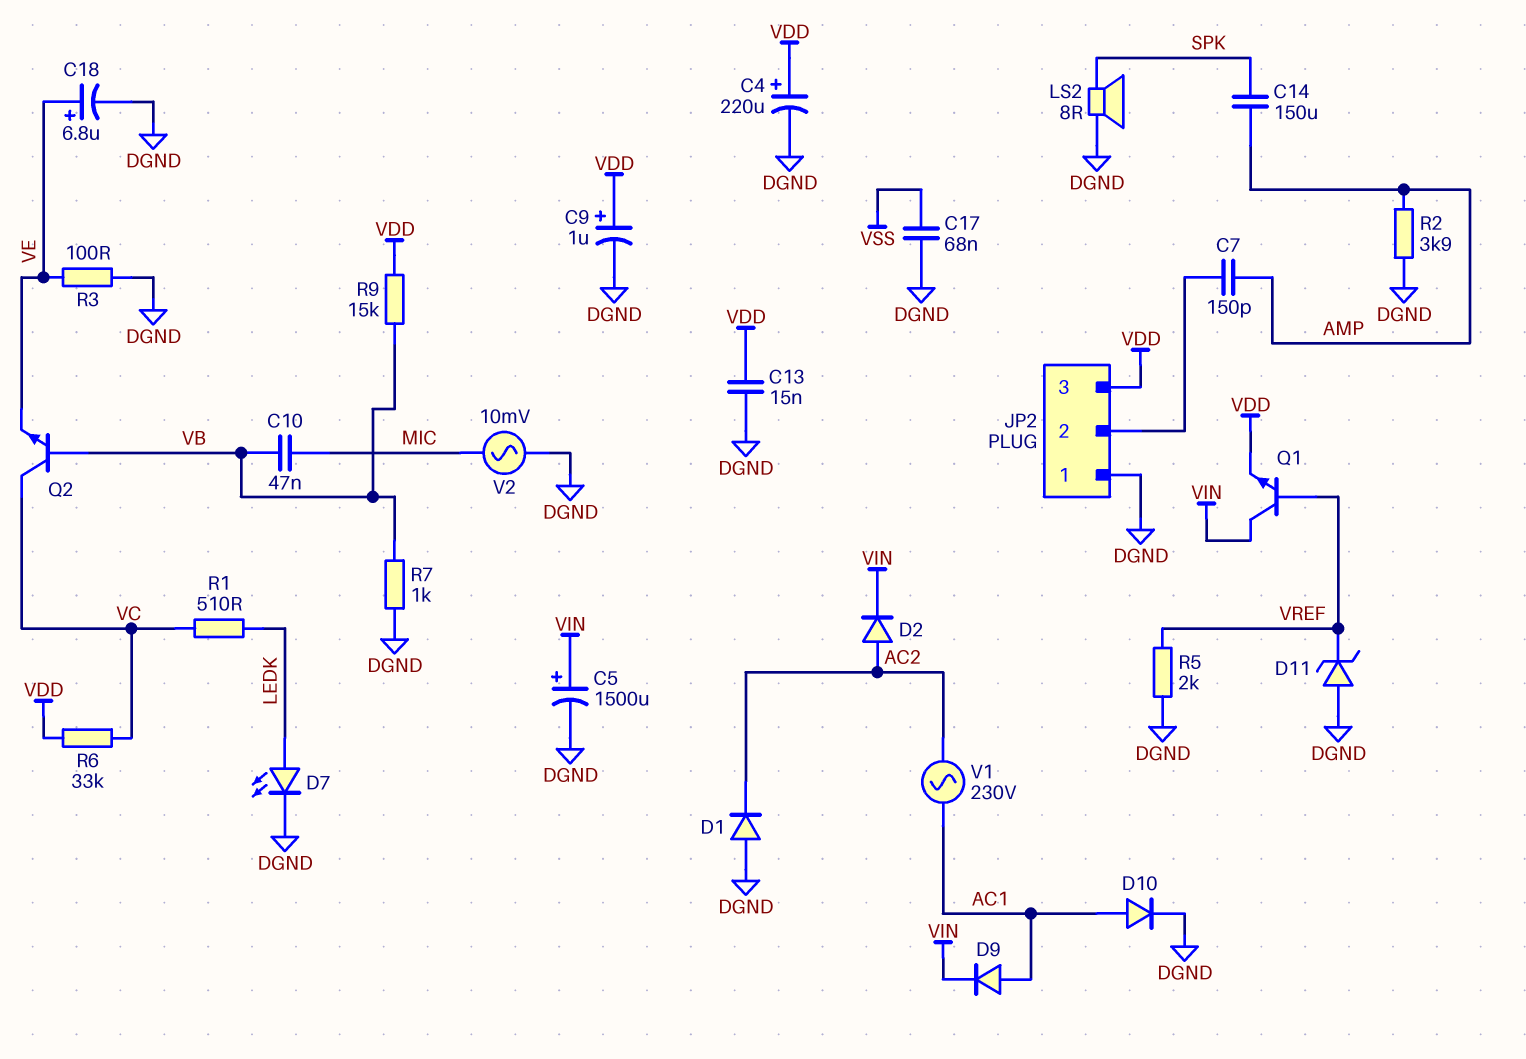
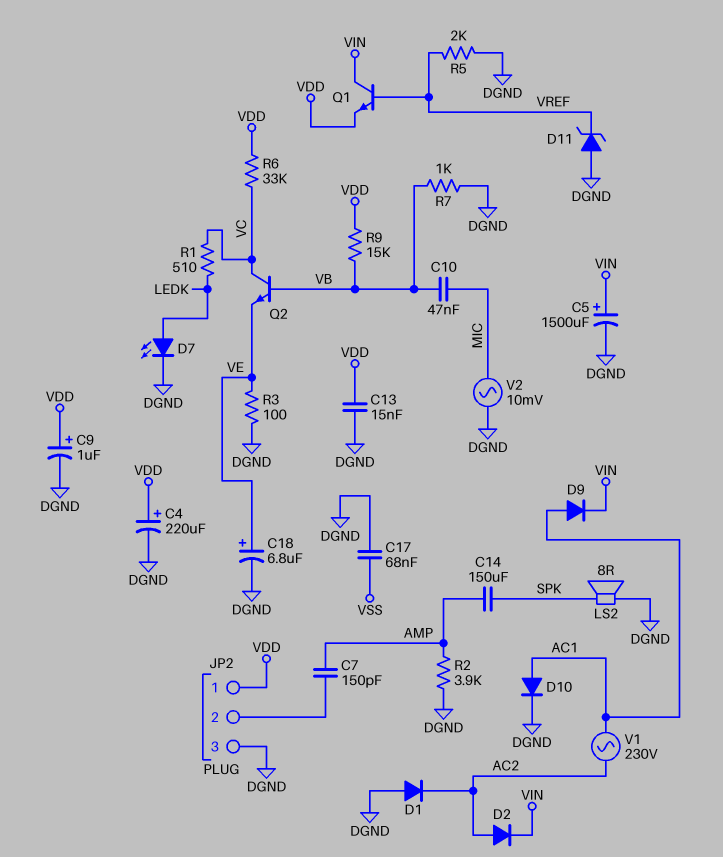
JP2 pin 1: DGND -> VDD
JP2 pin 3: VDD -> DGND

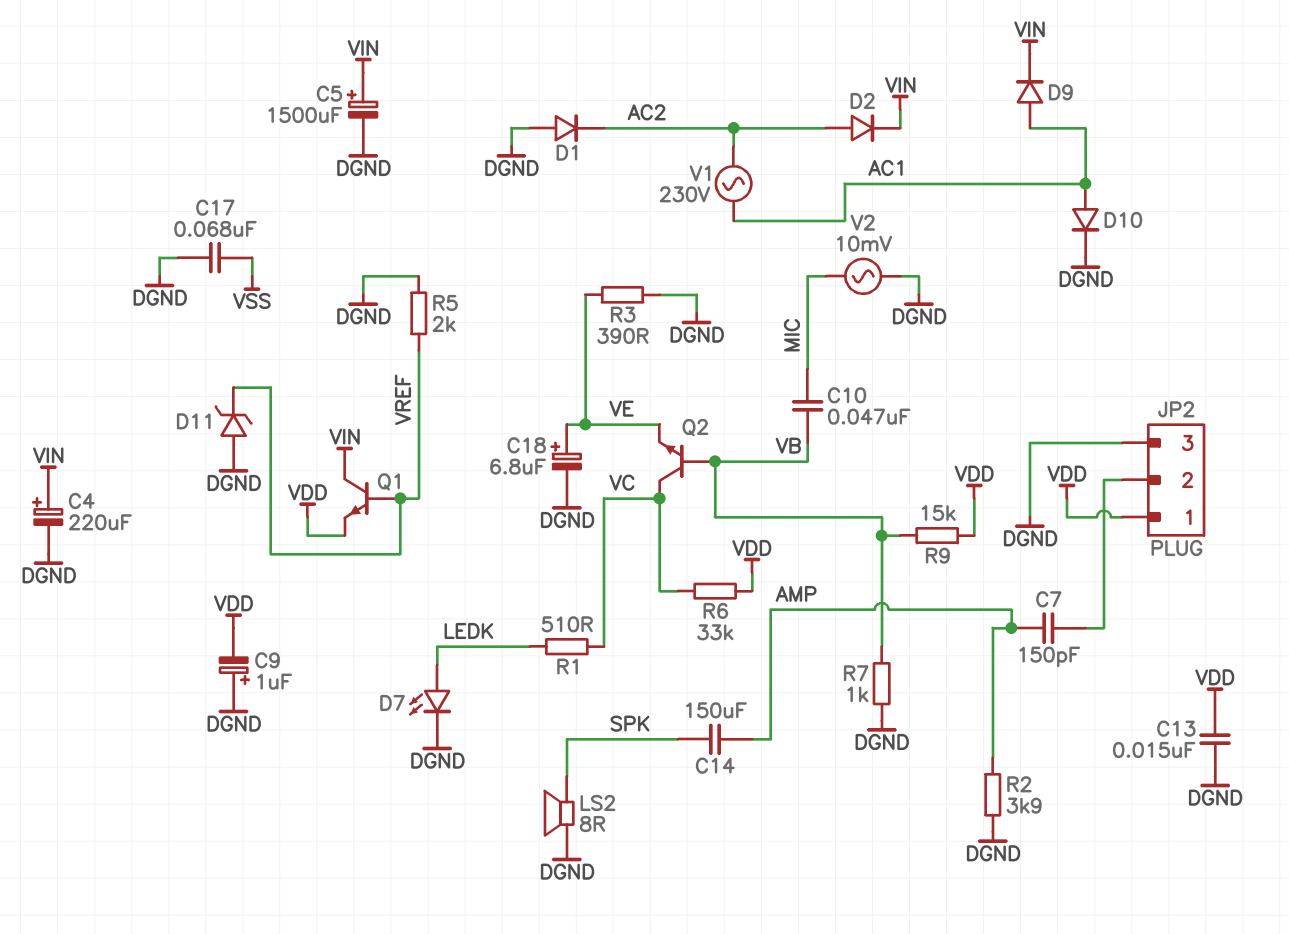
C4: 220uF (plus VDD, minus DGND) -> 220uF (plus VIN, minus DGND)
C9: 1uF (plus VDD, minus DGND) -> 1uF (plus DGND, minus VDD)
R3: 100 (DGND, VE) -> 390 (DGND, VE)

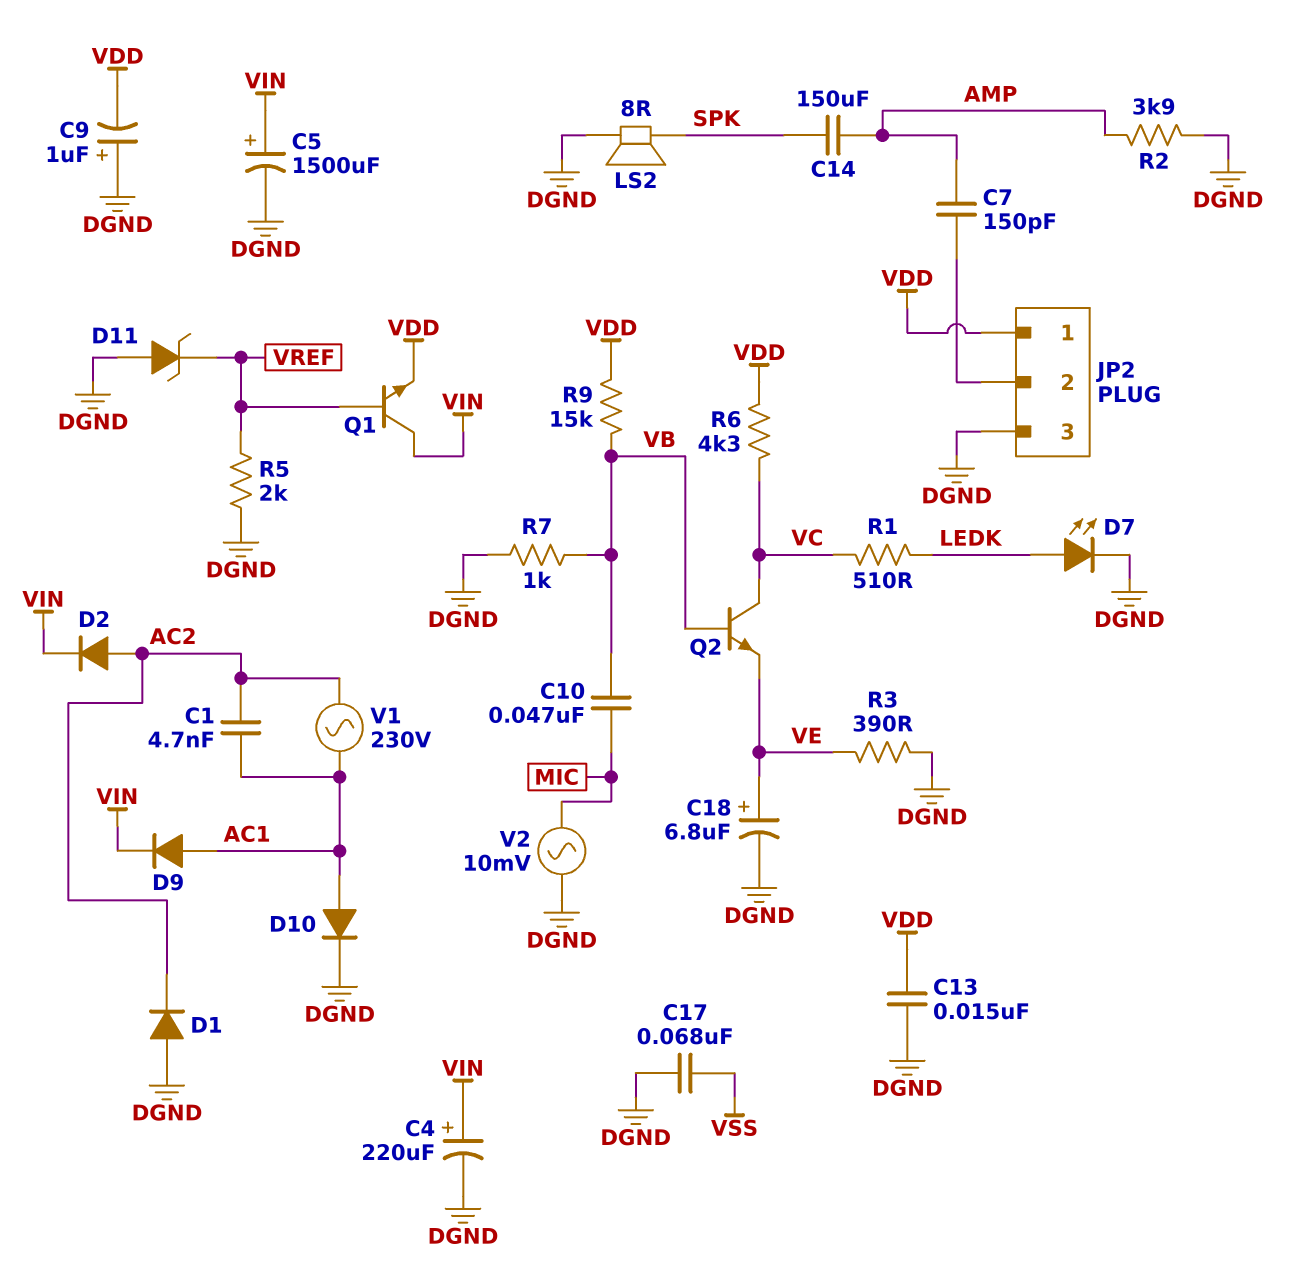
C1: none -> 4.7nF (AC1, AC2)
R6: 33k (VC, VDD) -> 4.3k (VC, VDD)

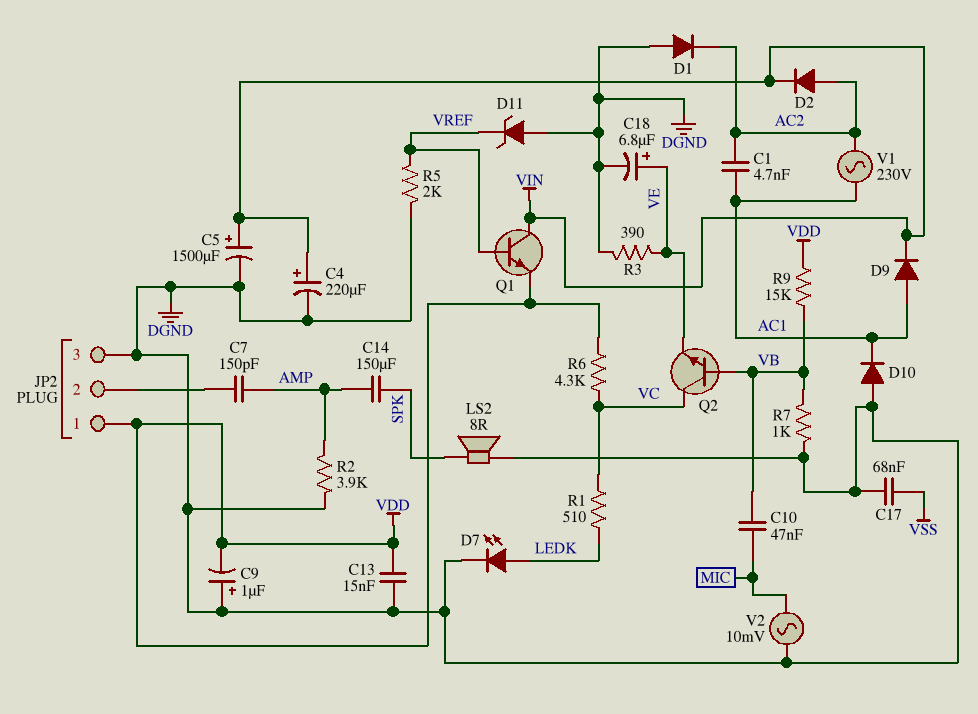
D10: diode (A AC1, K DGND) -> diode (A DGND, K AC1)

